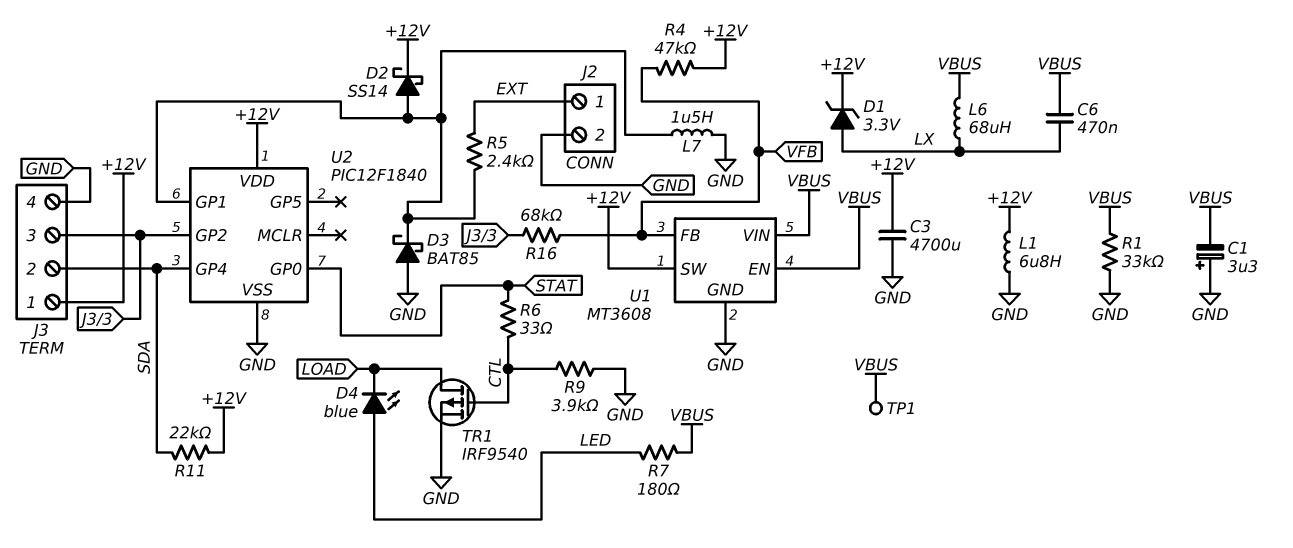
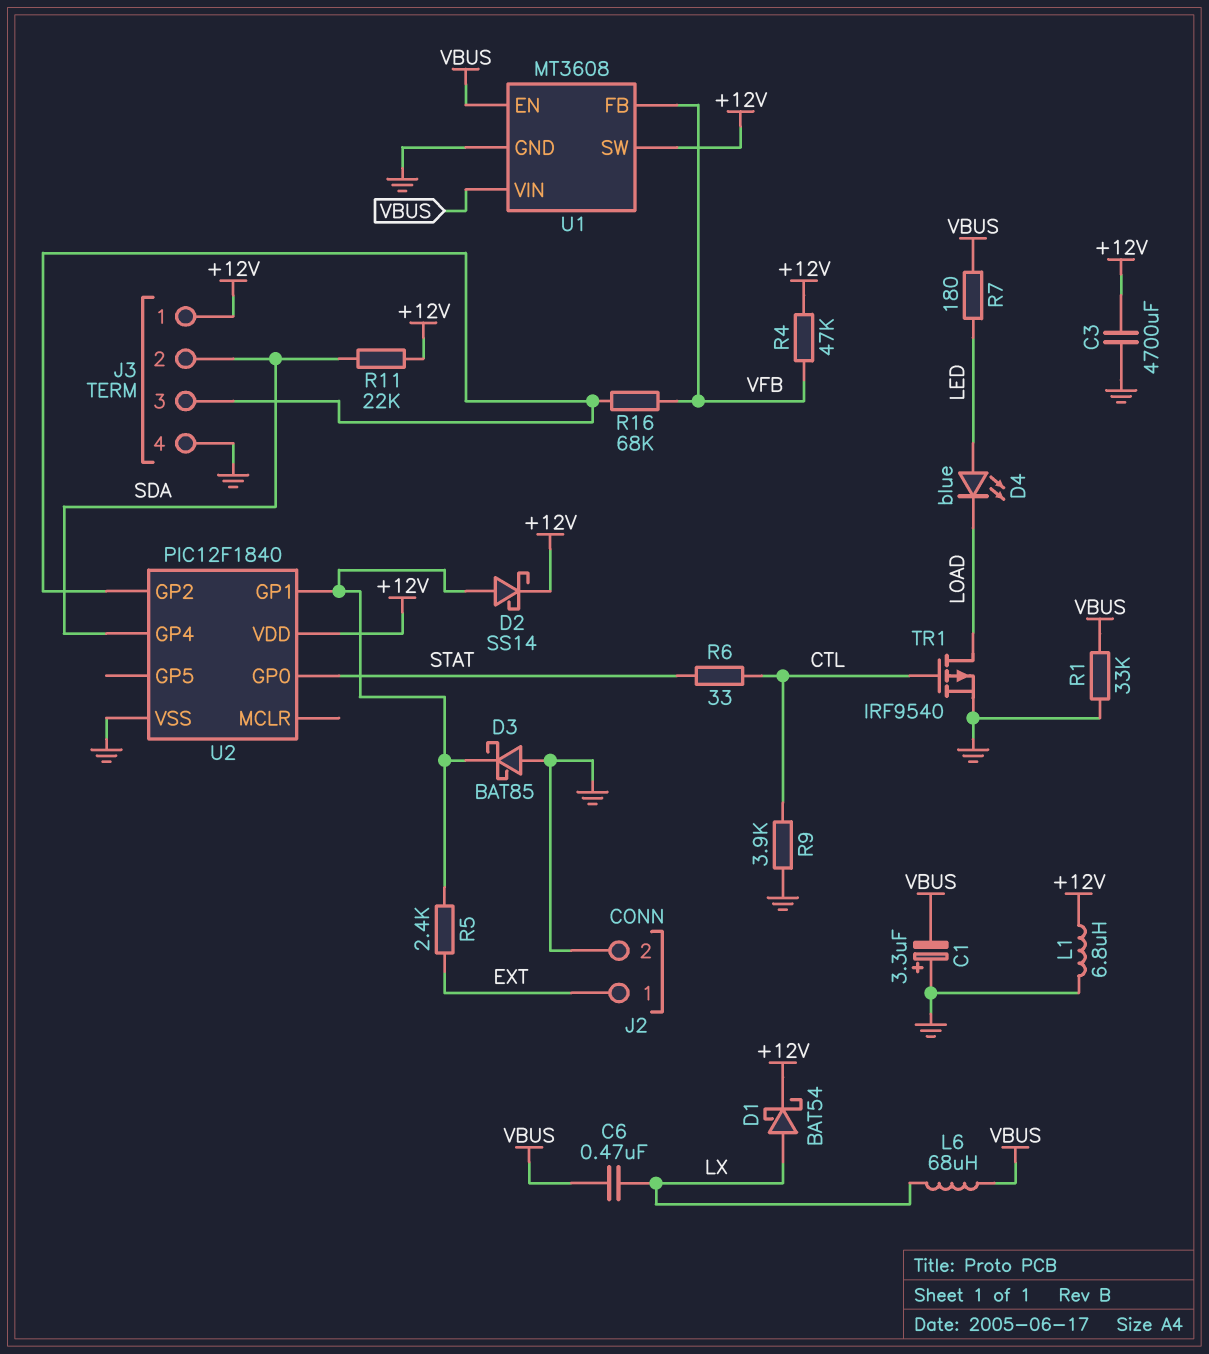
D1: zener 3.3V (A LX, K +12V) -> schottky BAT54 (A LX, K +12V)
L7: 1.5uH (GND, U2/GP1) -> none
TP1: test point (VBUS) -> none

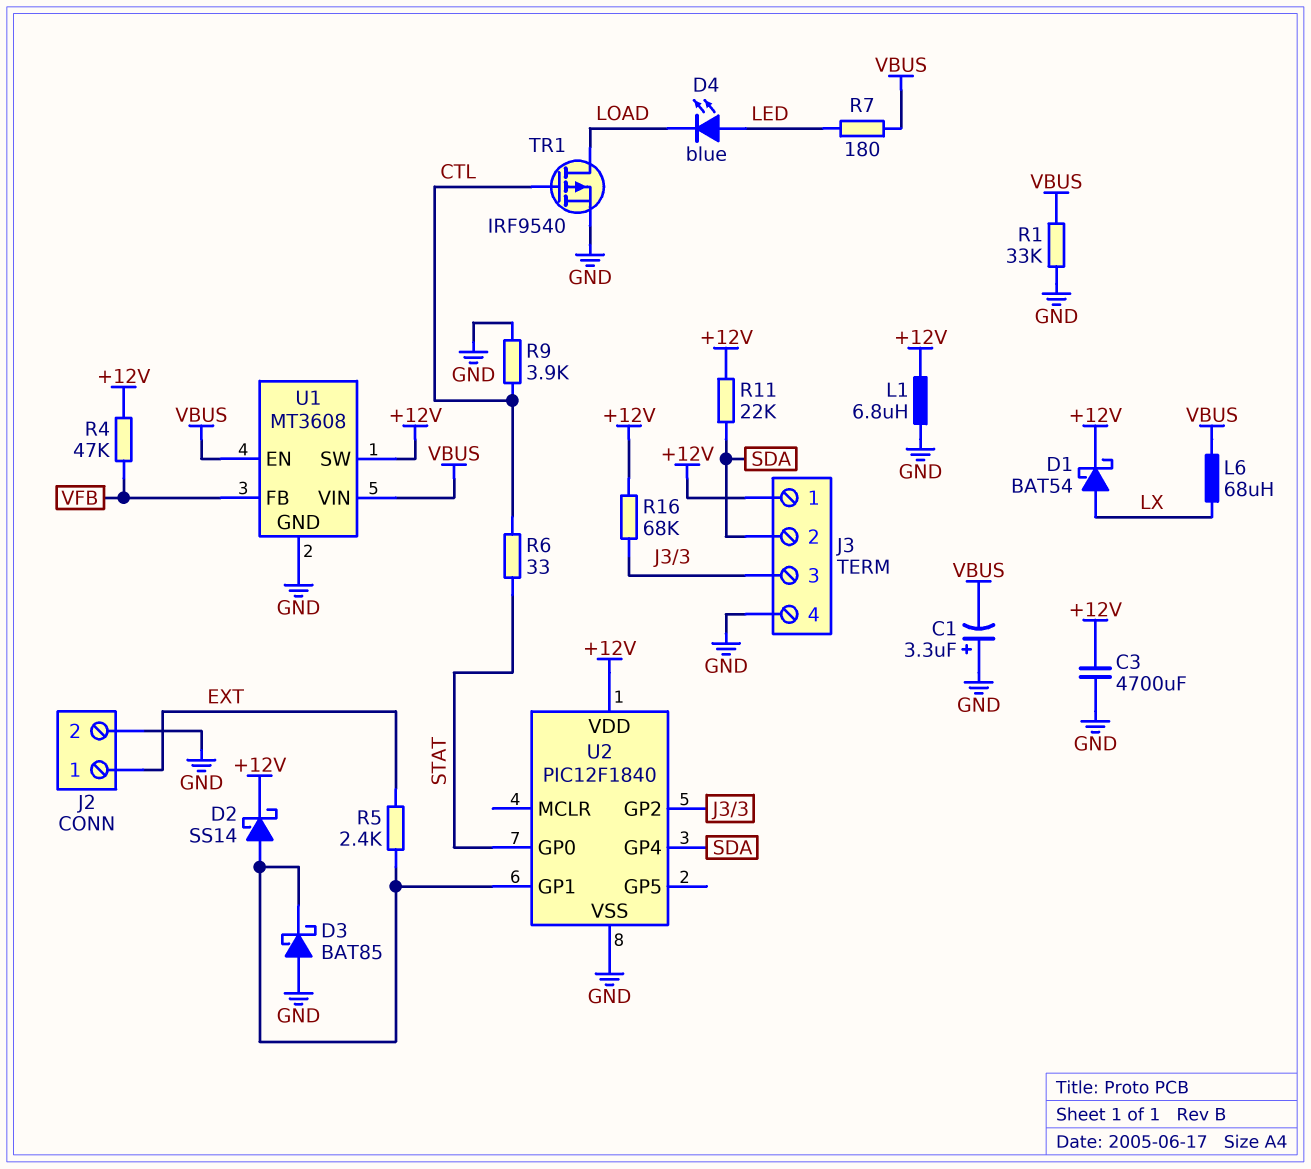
C6: 470nF (LX, VBUS) -> none
R16: 68k (J3/3, VFB) -> 68k (+12V, J3/3)

